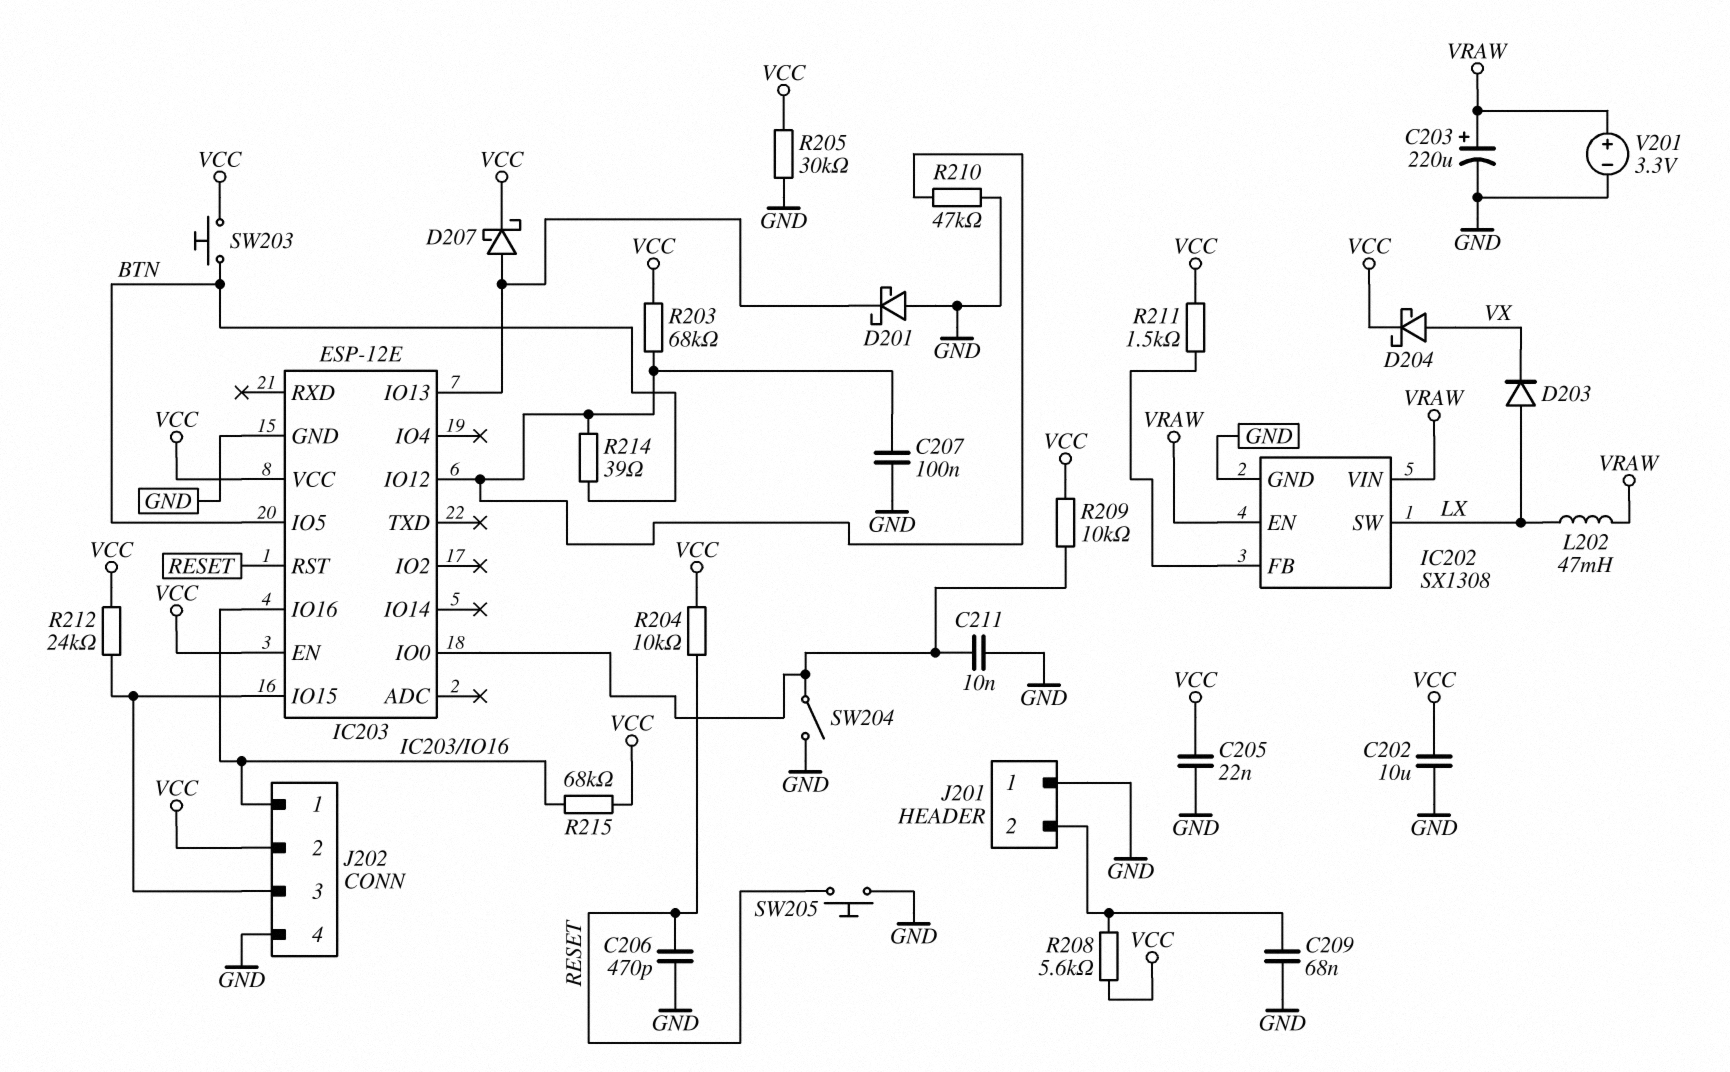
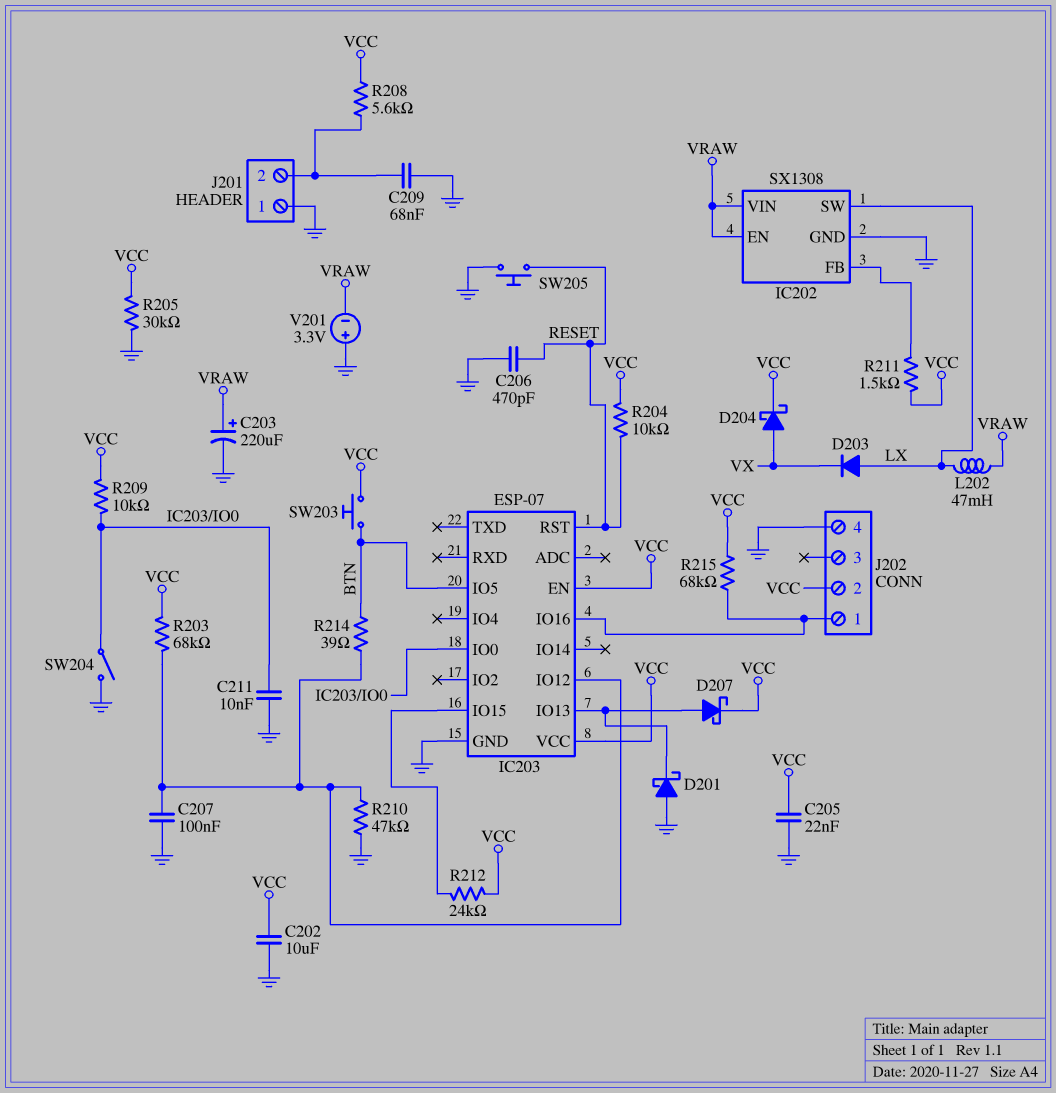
IC203: ESP-12E -> ESP-07
J202 pin 3: IC203/IO15 -> none
V201: 3.3V (plus VRAW, minus GND) -> 3.3V (plus GND, minus VRAW)

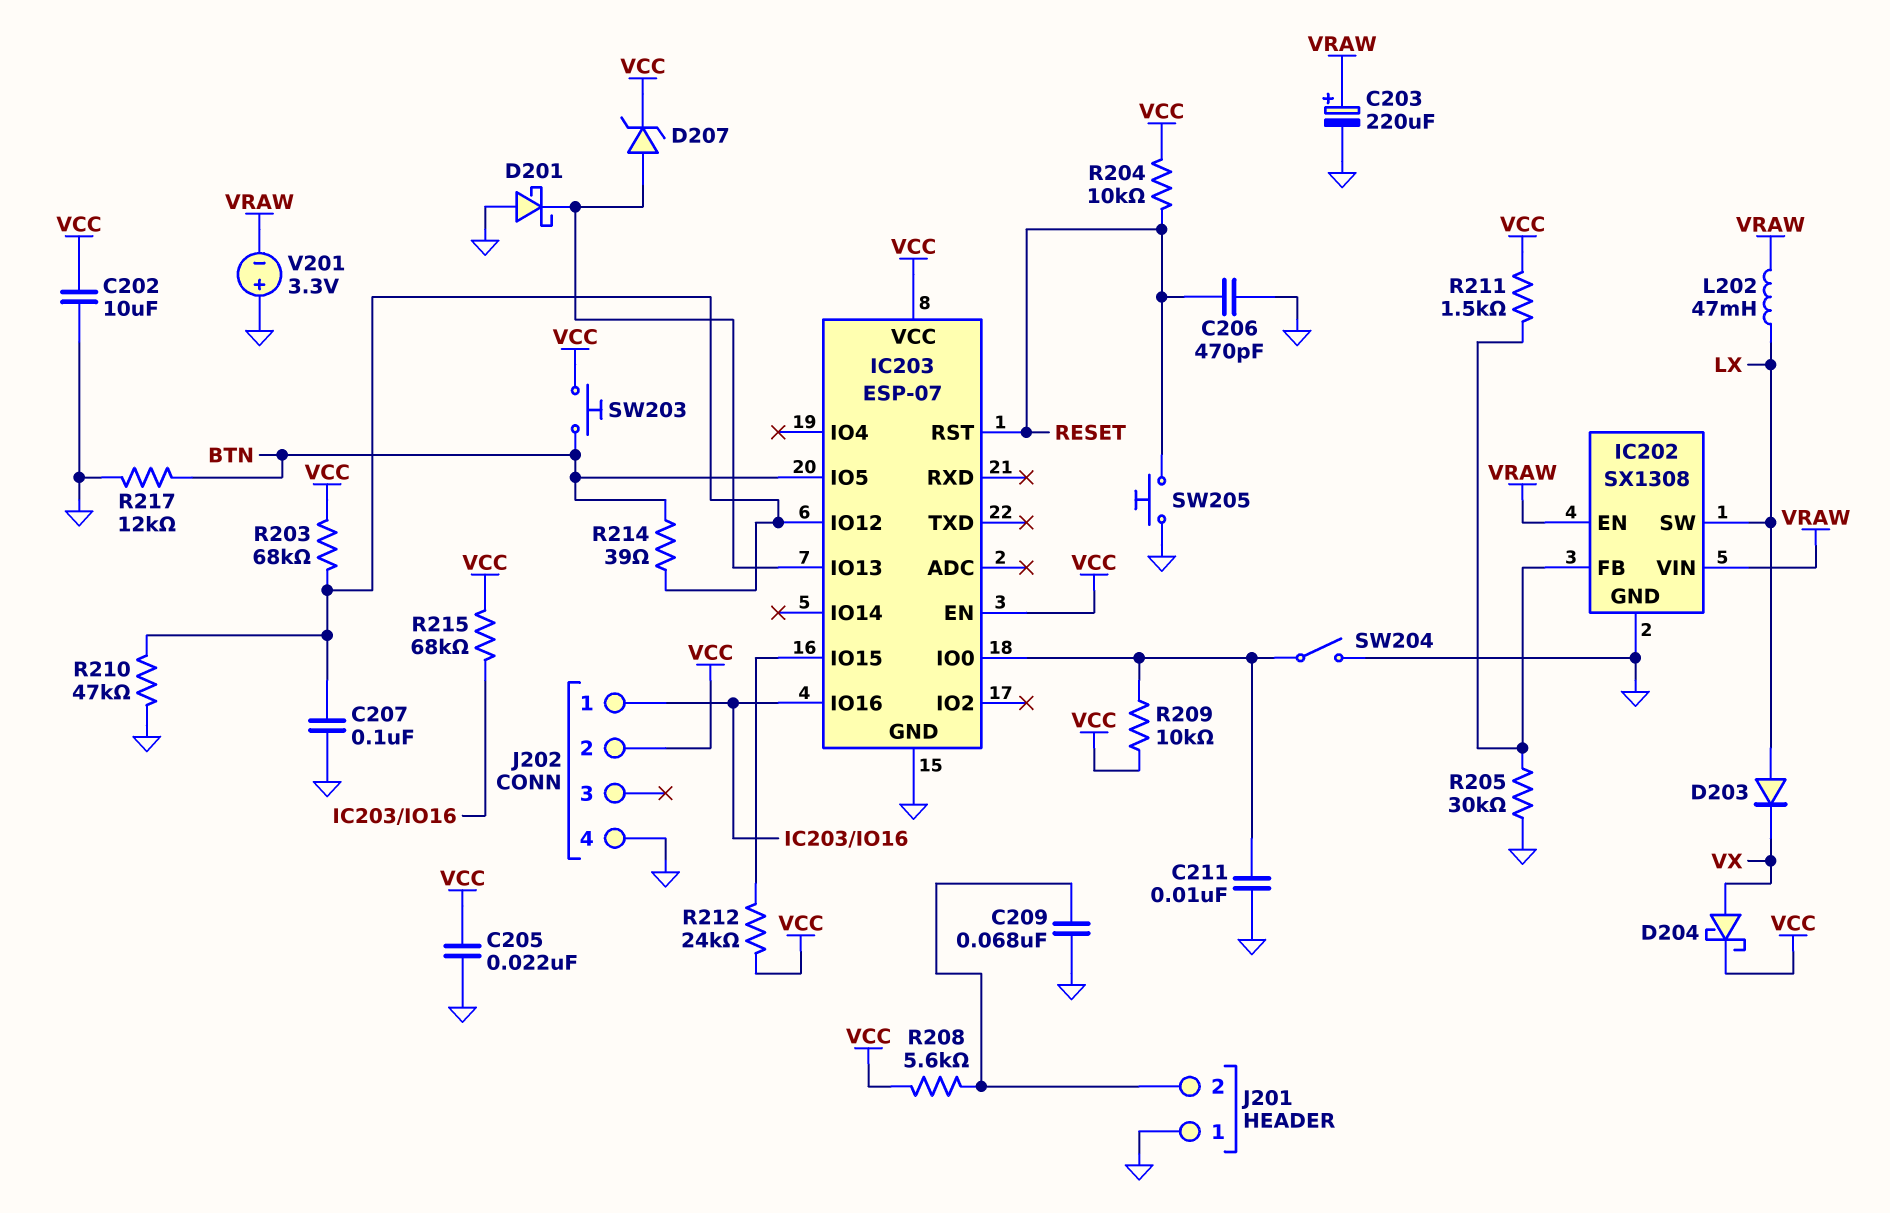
D207: schottky (A IC203/IO13, K VCC) -> zener (A IC203/IO13, K VCC)
R205: 30k (GND, VCC) -> 30k (GND, IC202/FB)
R217: none -> 12k (BTN, GND)

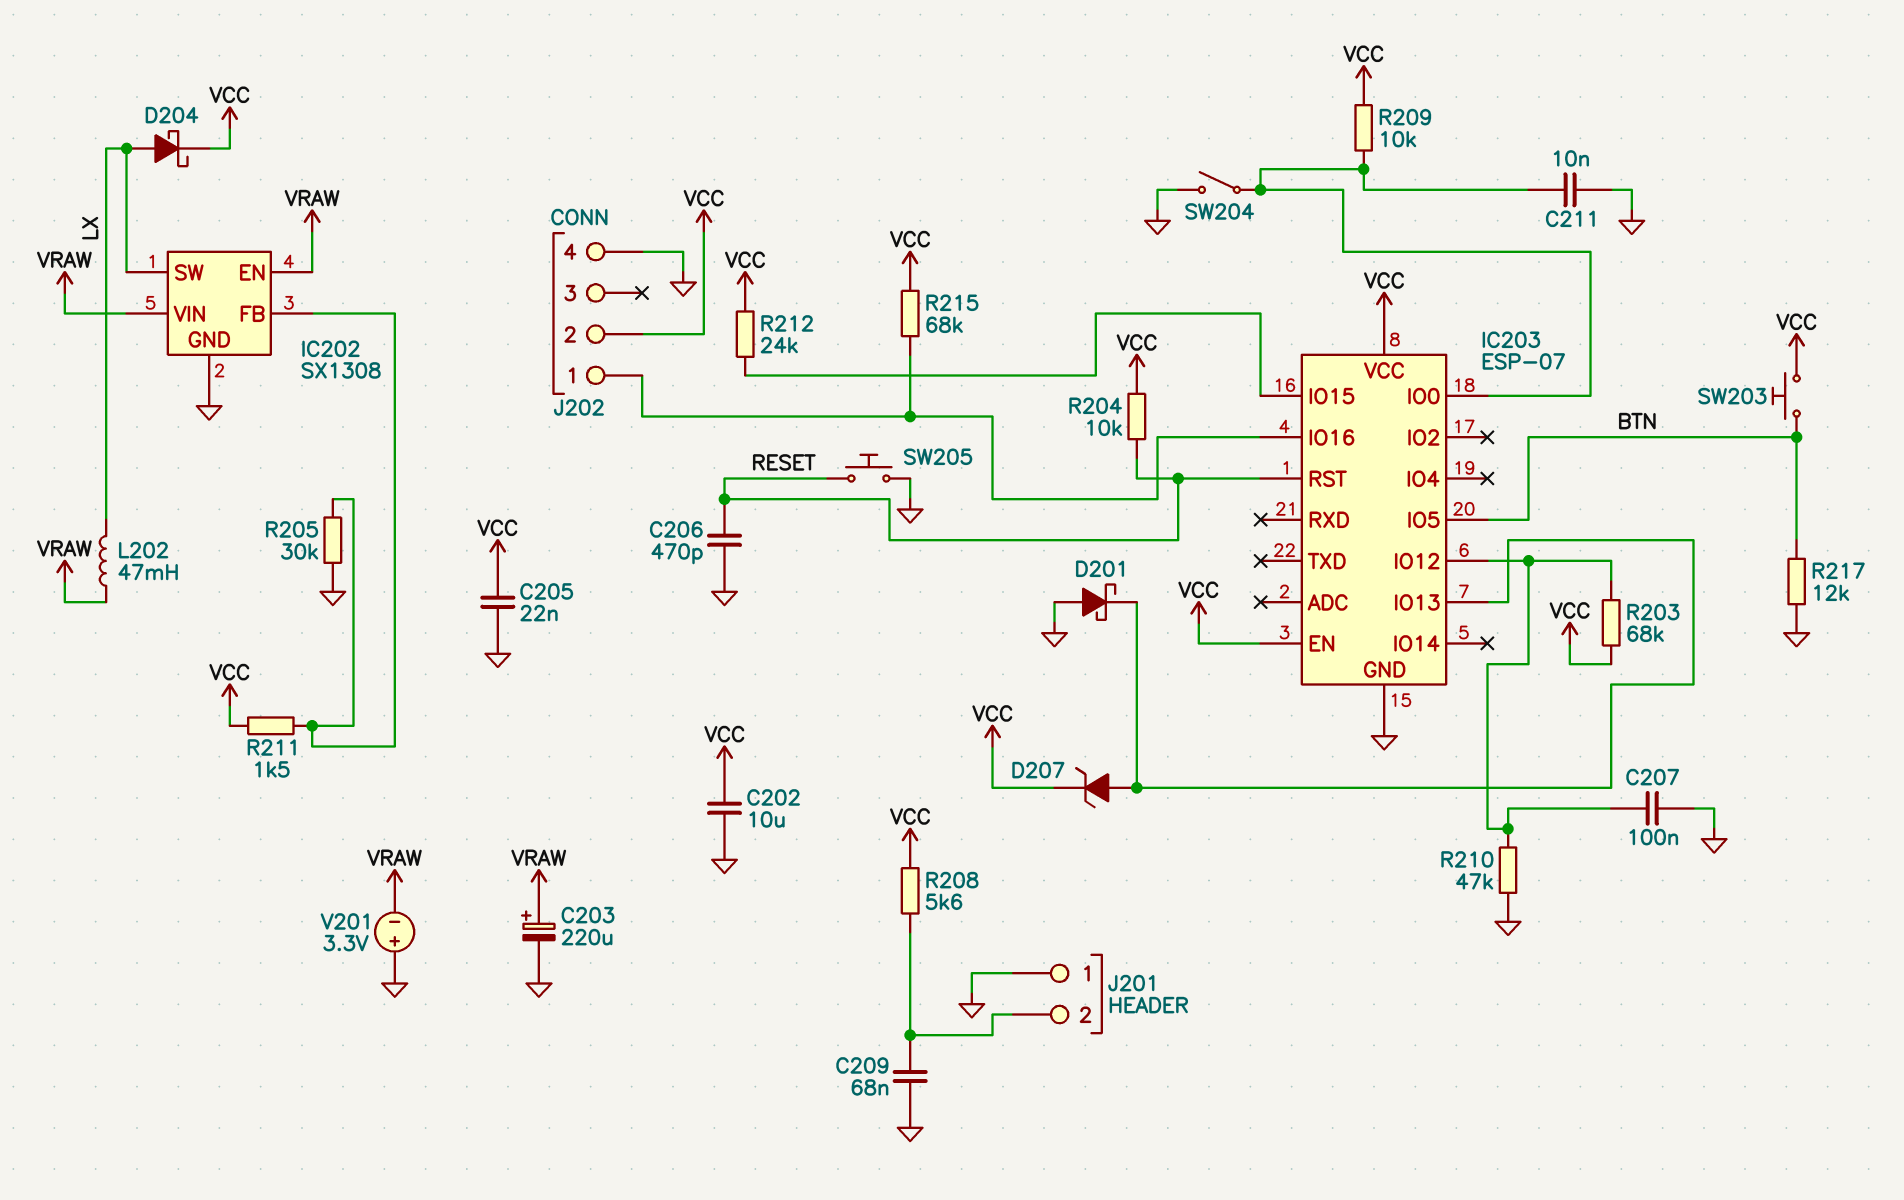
D203: diode (A LX, K VX) -> none
D204: schottky (A VX, K VCC) -> schottky (A LX, K VCC)
R214: 39 (BTN, IC203/IO12) -> none

